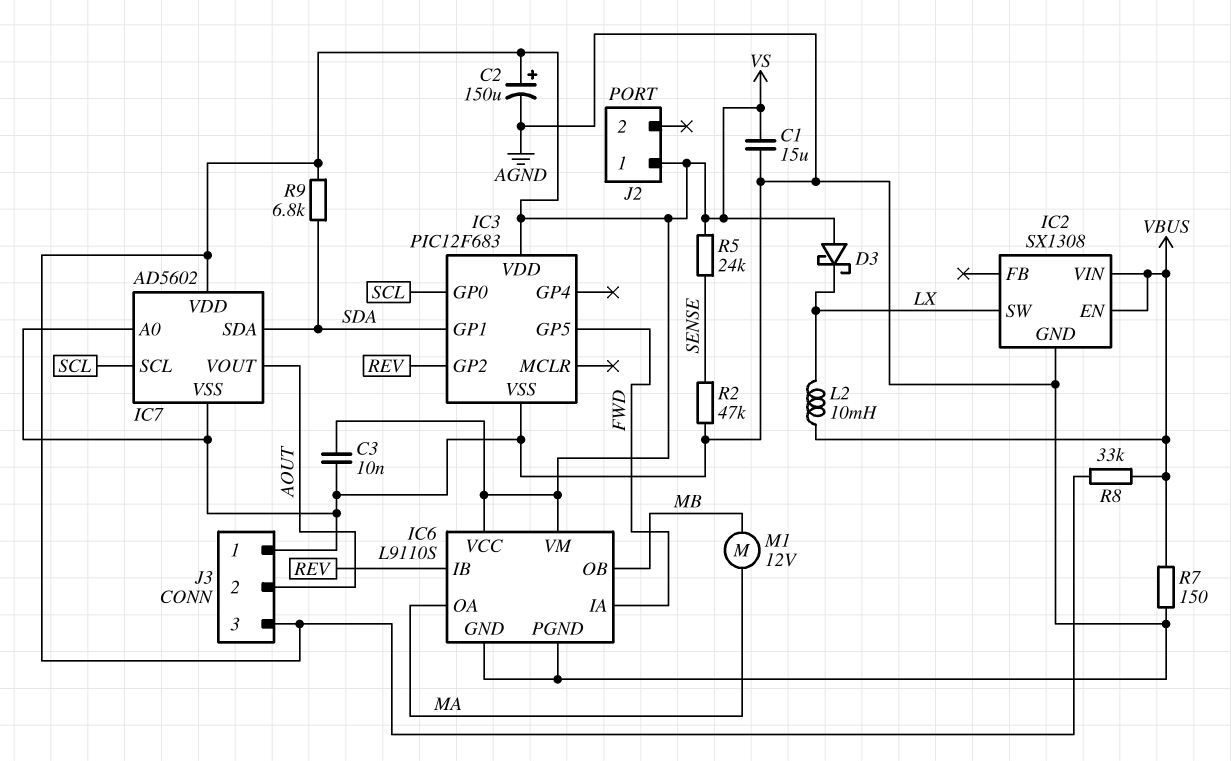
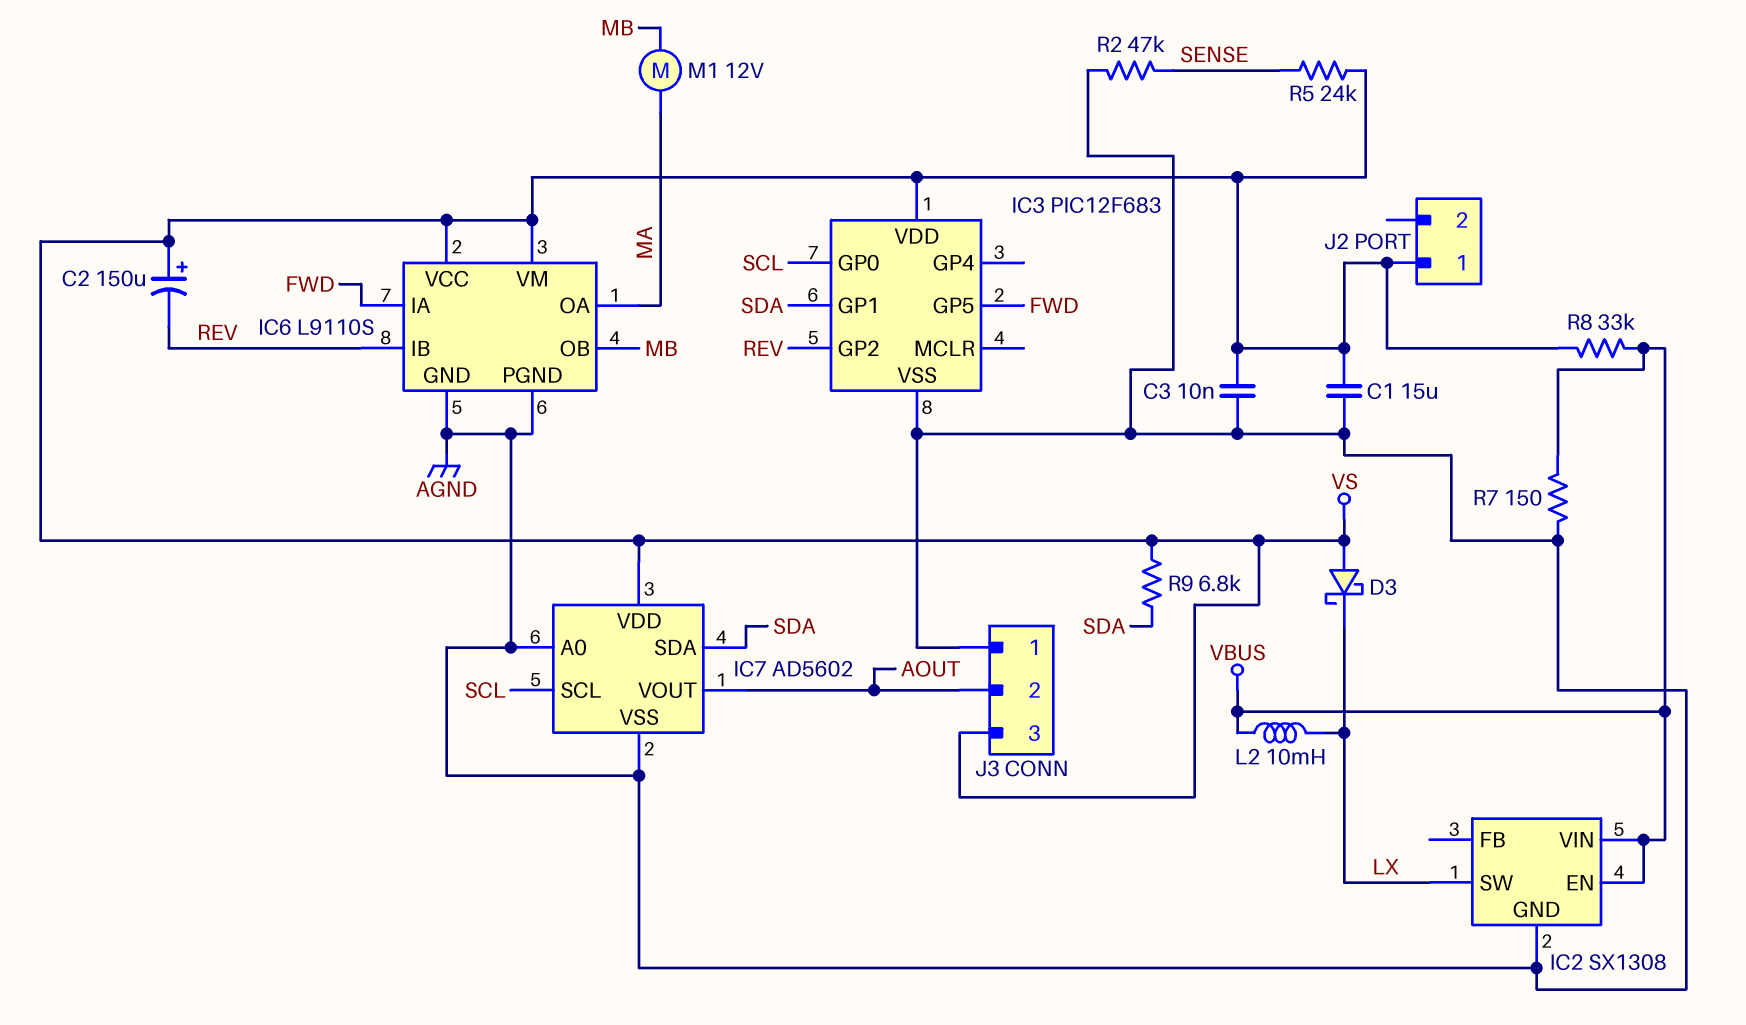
C2: 150uF (plus VS, minus AGND) -> 150uF (plus VS, minus REV)

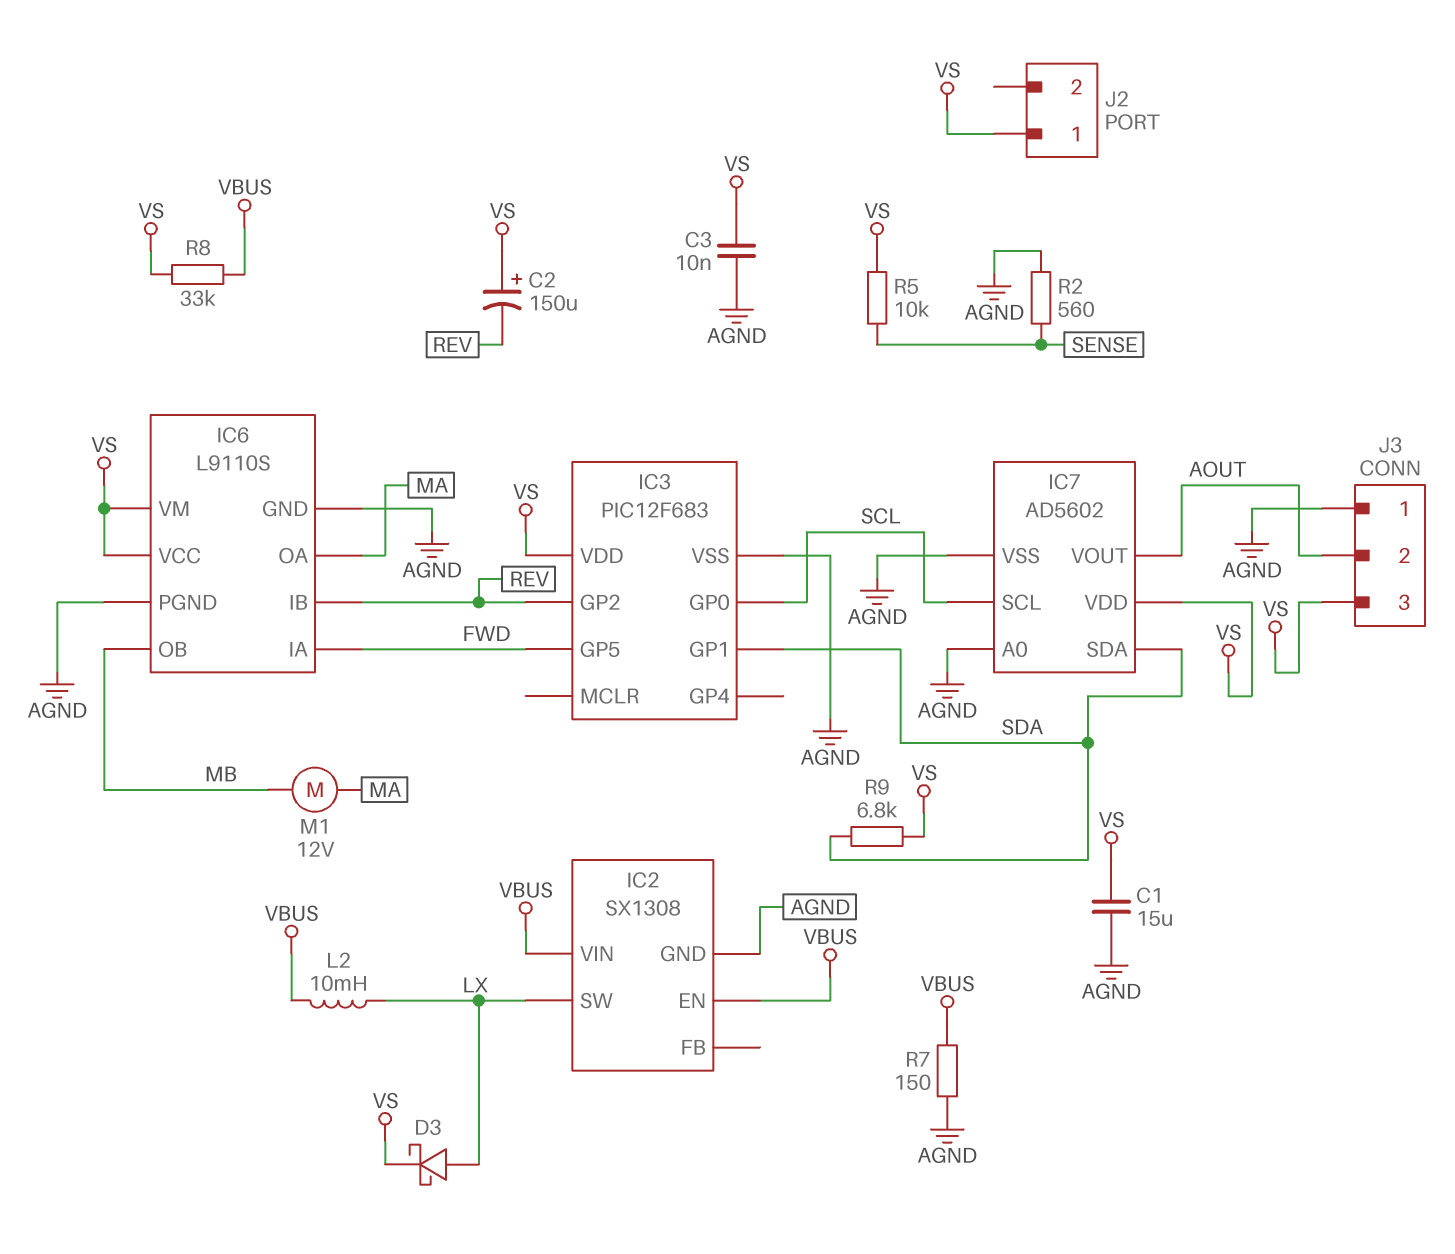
D3: schottky (A VS, K LX) -> schottky (A LX, K VS)
R2: 47k (AGND, SENSE) -> 560 (AGND, SENSE)
R5: 24k (SENSE, VS) -> 10k (SENSE, VS)

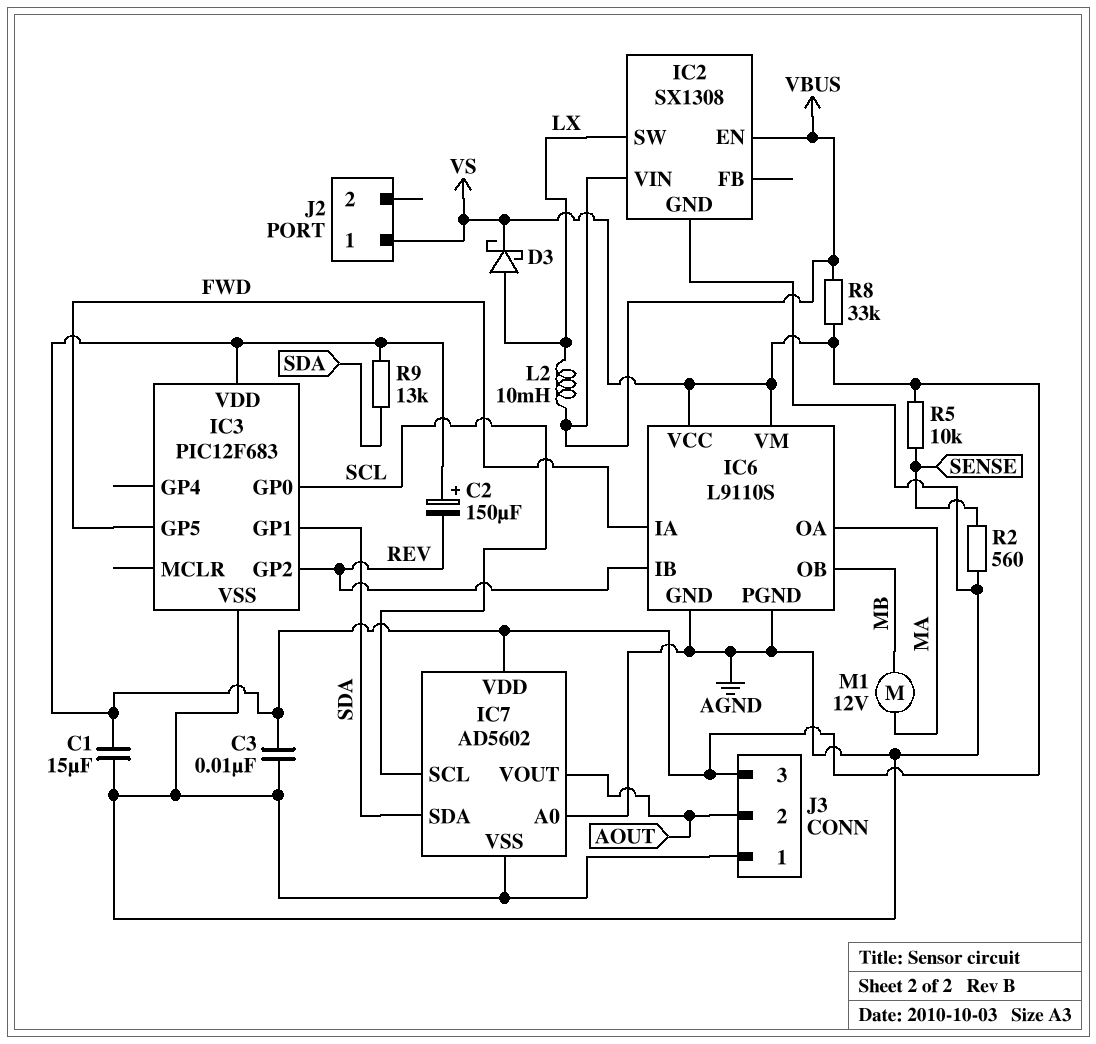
R7: 150 (AGND, VBUS) -> none
R9: 6.8k (SDA, VS) -> 13k (SDA, VS)

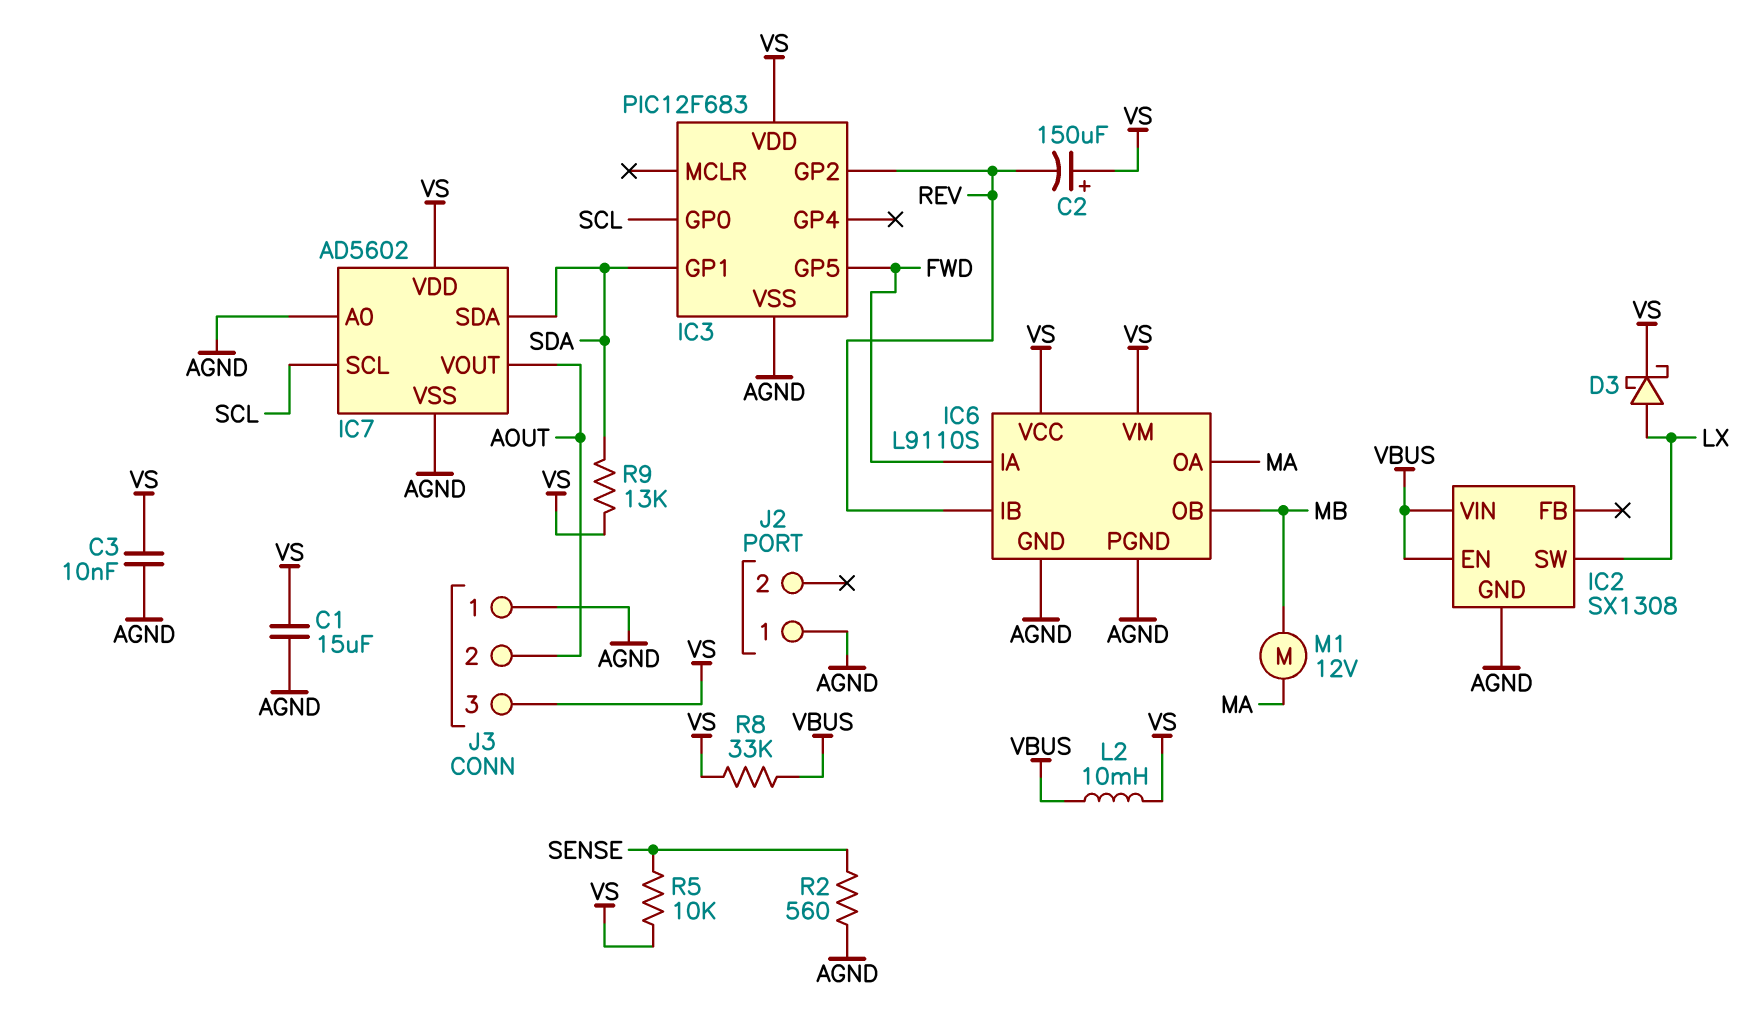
J2 pin 1: VS -> AGND
L2: 10mH (LX, VBUS) -> 10mH (VBUS, VS)

